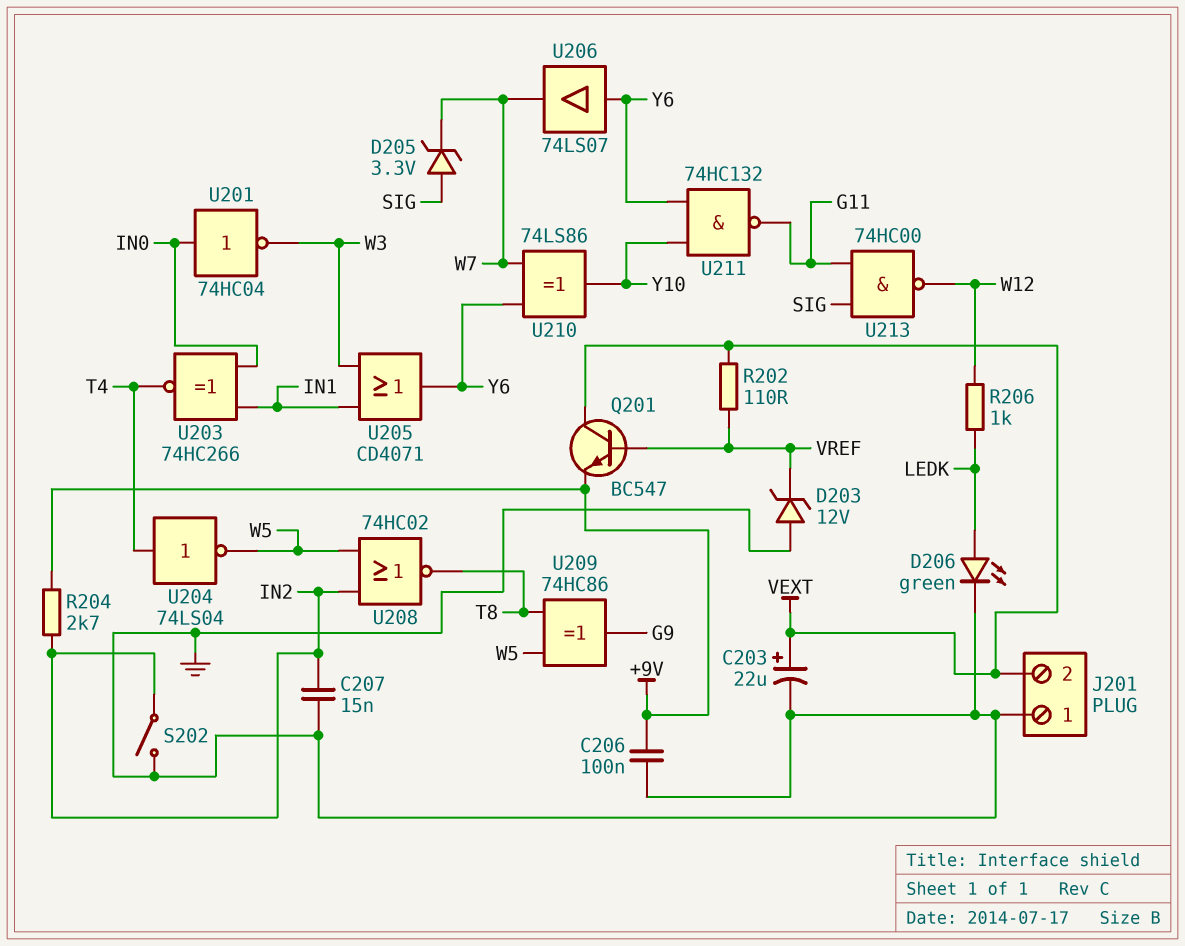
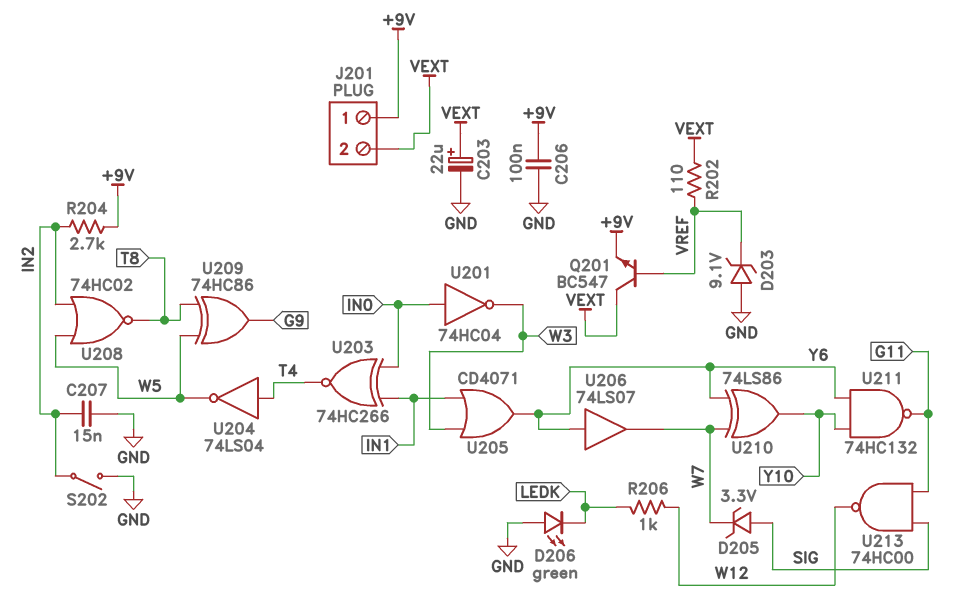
D203: zener 12V (A GND, K VREF) -> zener 9.1V (A GND, K VREF)
D206: LED green (A LEDK, K GND) -> LED green (A GND, K LEDK)
J201 pin 1: GND -> +9V

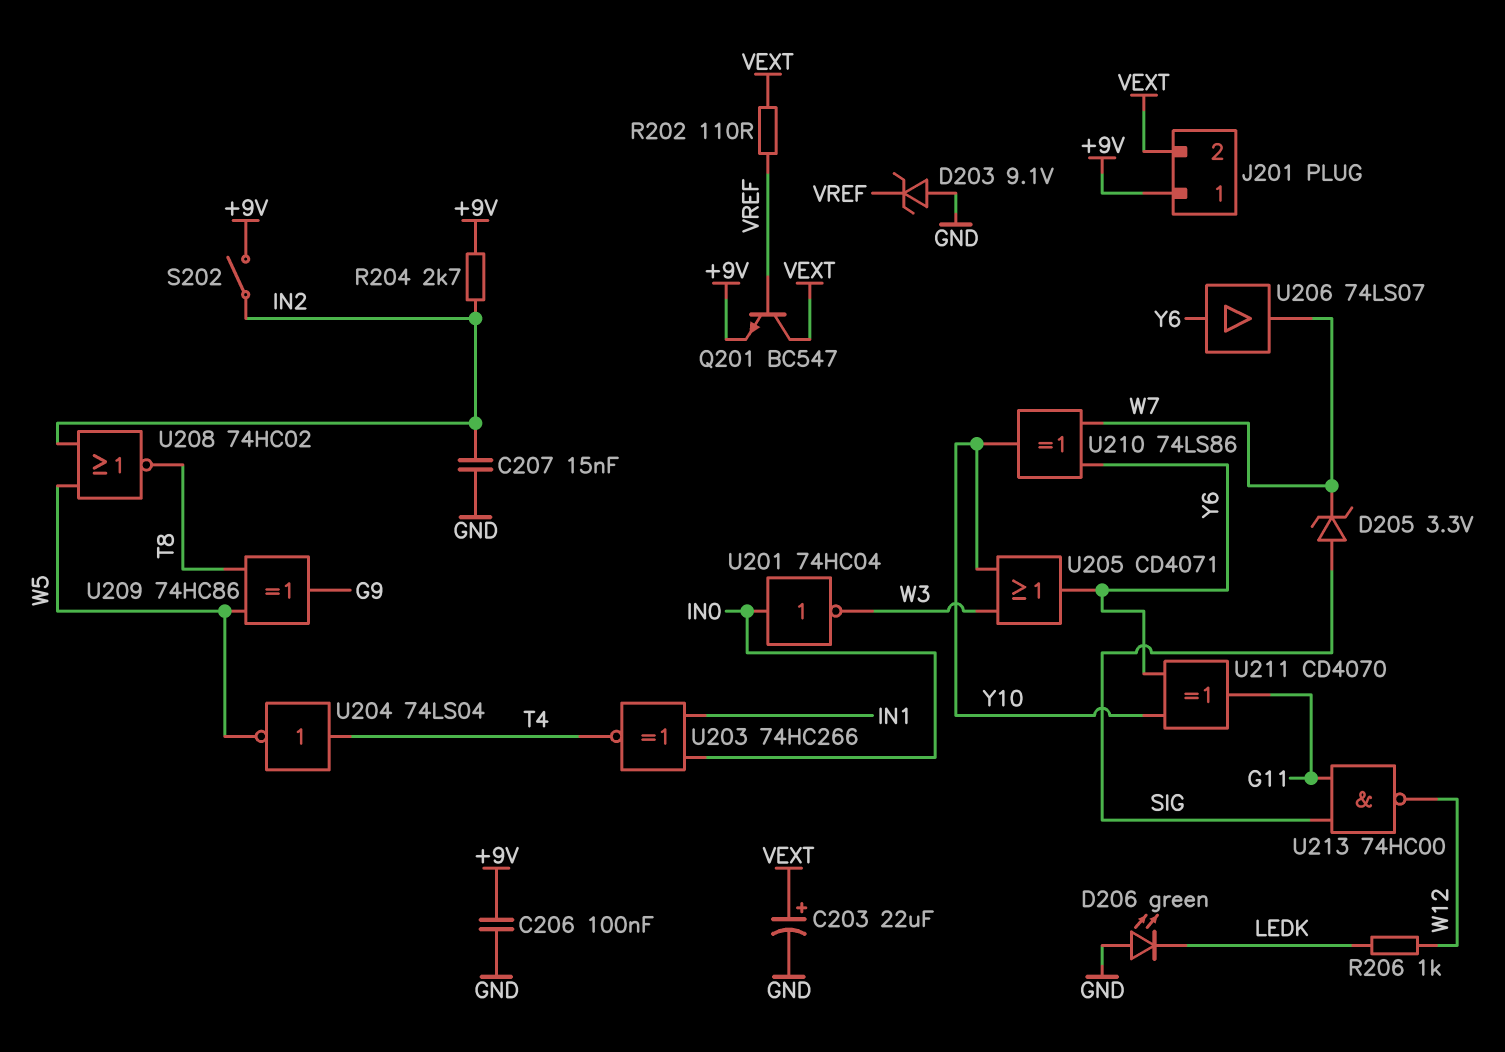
S202: switch (GND, IN2) -> switch (+9V, IN2)
U205: OR CD4071 (in IN1, in W3, out Y6) -> OR CD4071 (in W3, in Y10, out Y6)
U211: NAND 74HC132 (in Y6, in Y10, out G11) -> XOR CD4070 (in Y6, in Y10, out G11)

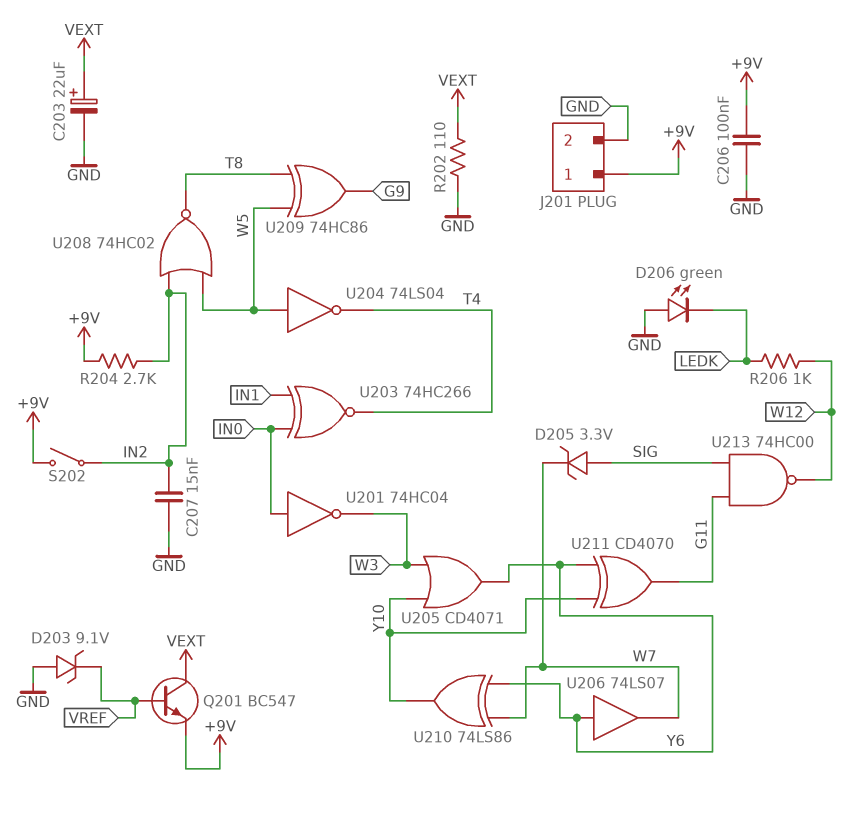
J201 pin 2: VEXT -> GND
R202: 110 (VEXT, VREF) -> 110 (GND, VEXT)
U204: NOT 74LS04 (in T4, out W5) -> NOT 74LS04 (in W5, out T4)

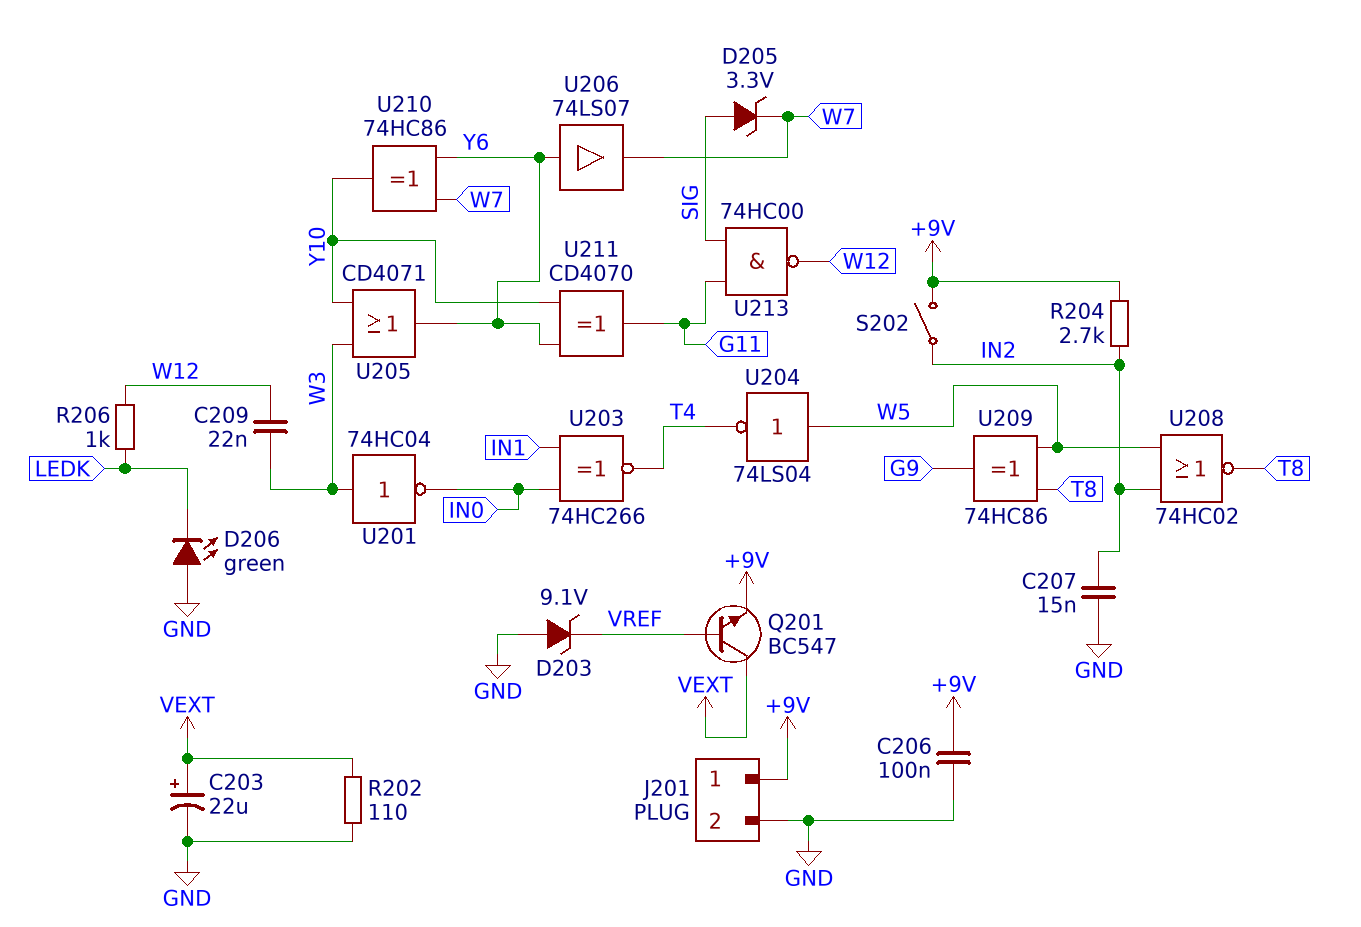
C209: none -> 22nF (W3, W12)
U201: NOT 74HC04 (in IN0, out W3) -> NOT 74HC04 (in W3, out IN0)
U210: XOR 74LS86 (in W7, in Y6, out Y10) -> XOR 74HC86 (in W7, in Y6, out Y10)

